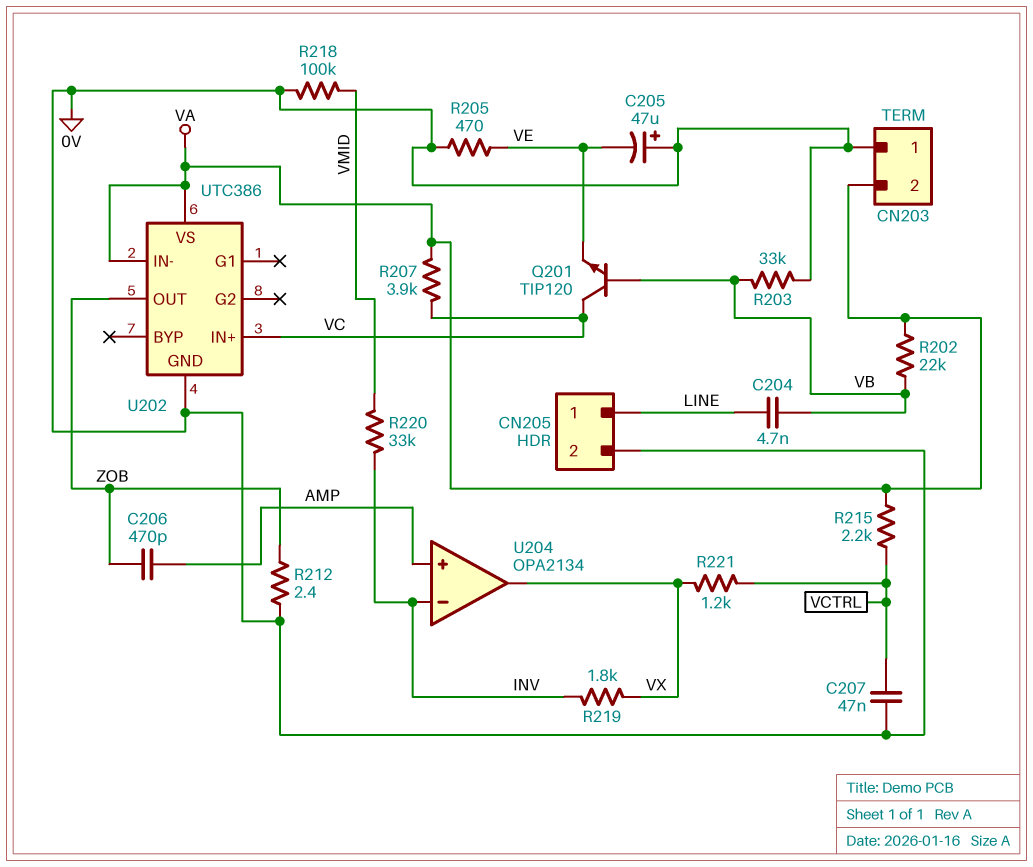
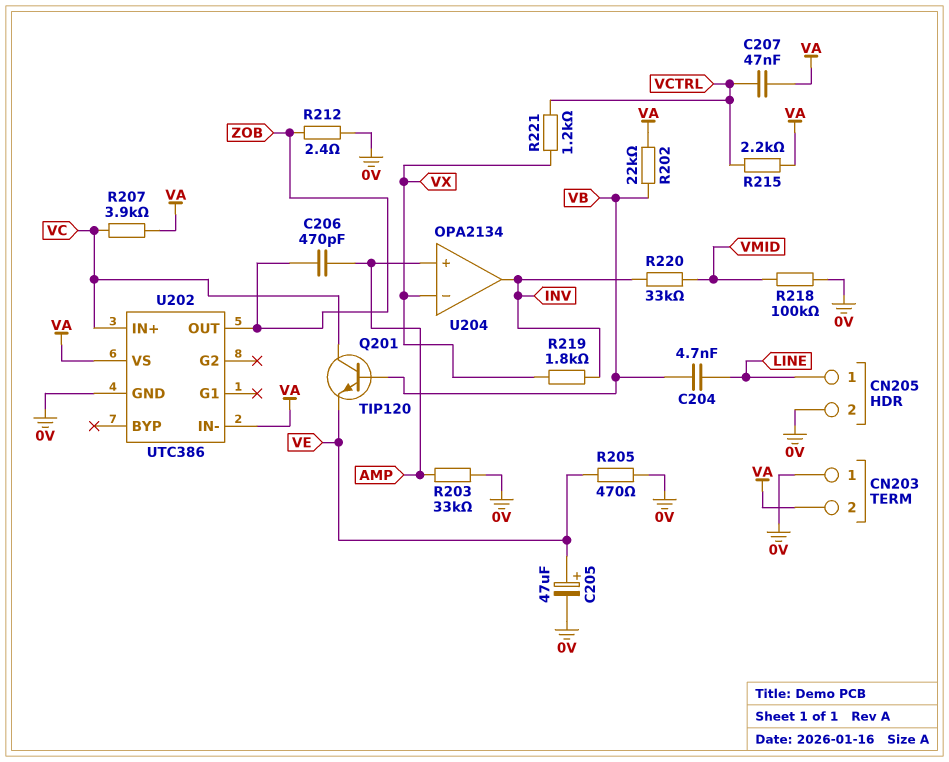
C205: 47uF (plus 0V, minus VE) -> 47uF (plus VE, minus 0V)
C207: 47nF (0V, VCTRL) -> 47nF (VA, VCTRL)
R203: 33k (0V, VB) -> 33k (0V, AMP)
U204 pin in-: INV -> VX
U204 pin out: VX -> INV

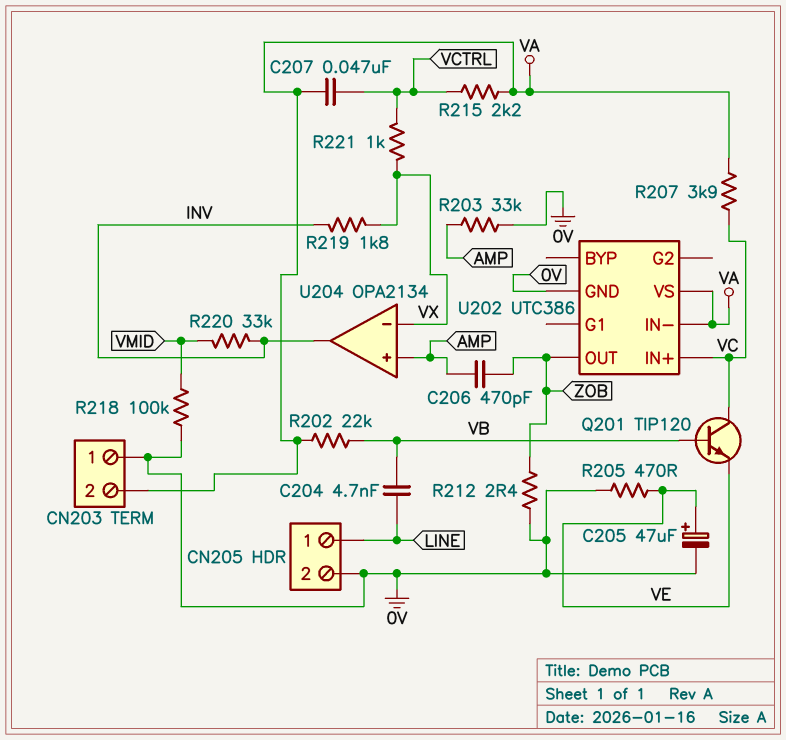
R221: 1.2k (VCTRL, VX) -> 1k (VCTRL, VX)

